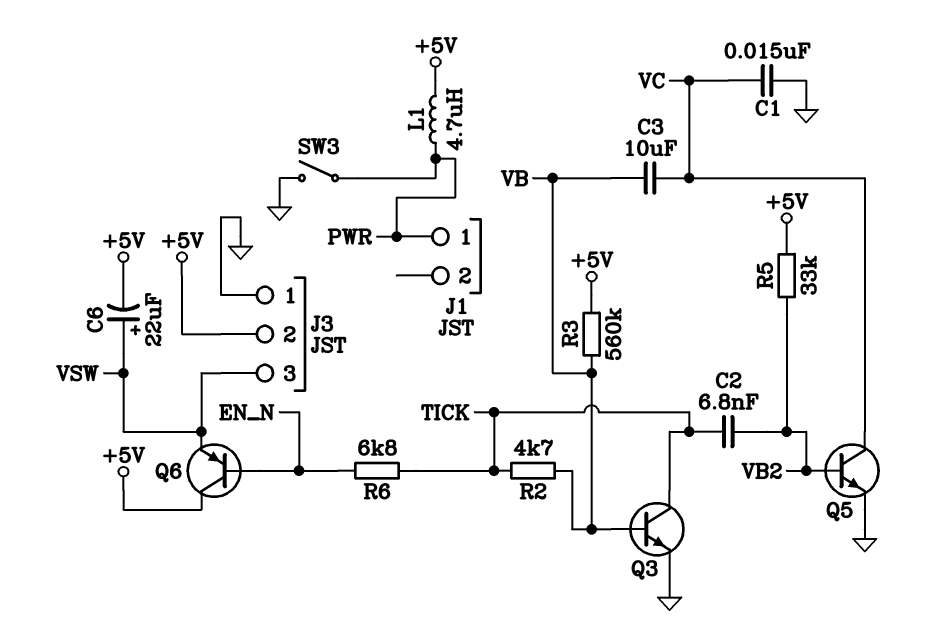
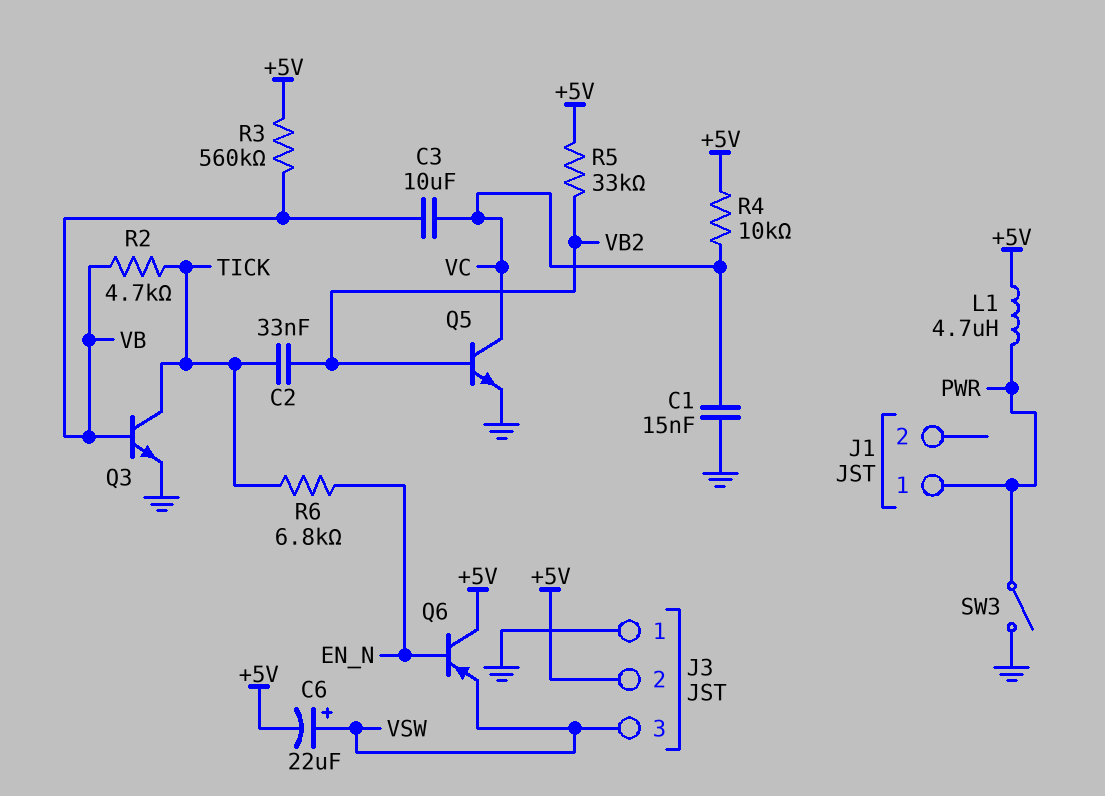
C2: 6.8nF (TICK, VB2) -> 33nF (TICK, VB2)
R4: none -> 10k (+5V, VC)

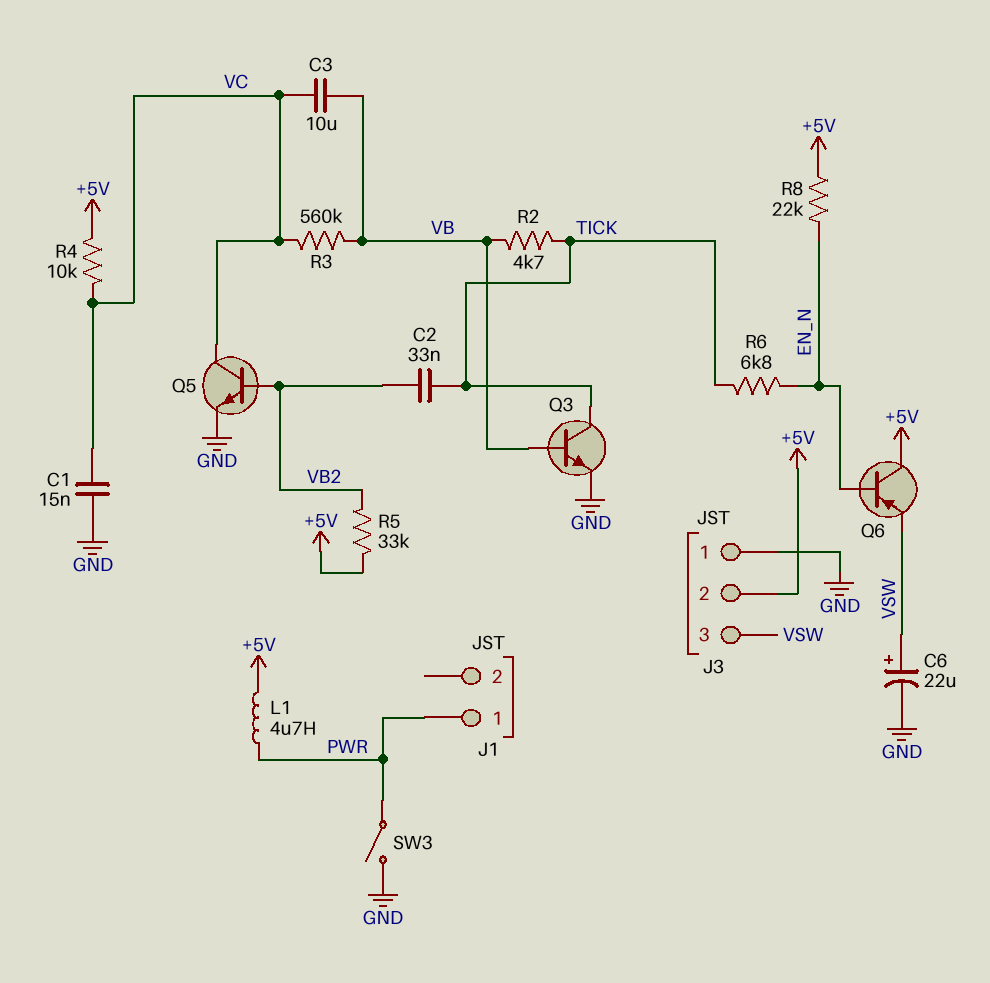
C6: 22uF (plus VSW, minus +5V) -> 22uF (plus VSW, minus GND)
R3: 560k (+5V, VB) -> 560k (VB, VC)
R8: none -> 22k (+5V, EN_N)

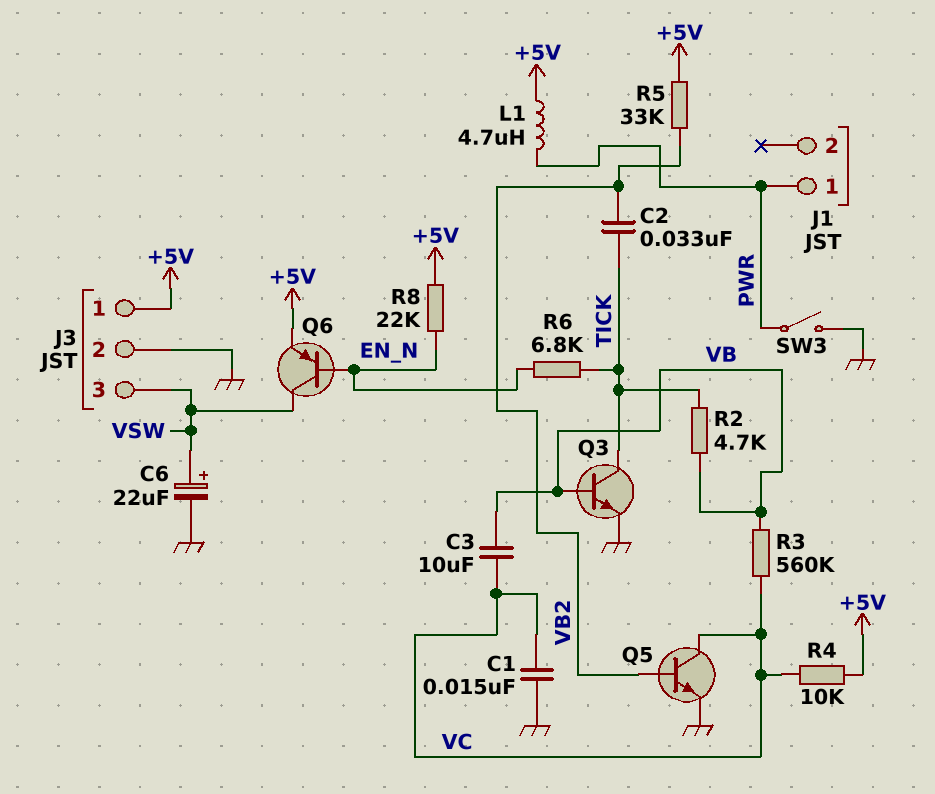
J3 pin 1: GND -> +5V
J3 pin 2: +5V -> GND
Q6: PNP (B EN_N, C +5V, E VSW) -> PNP (B EN_N, C VSW, E +5V)

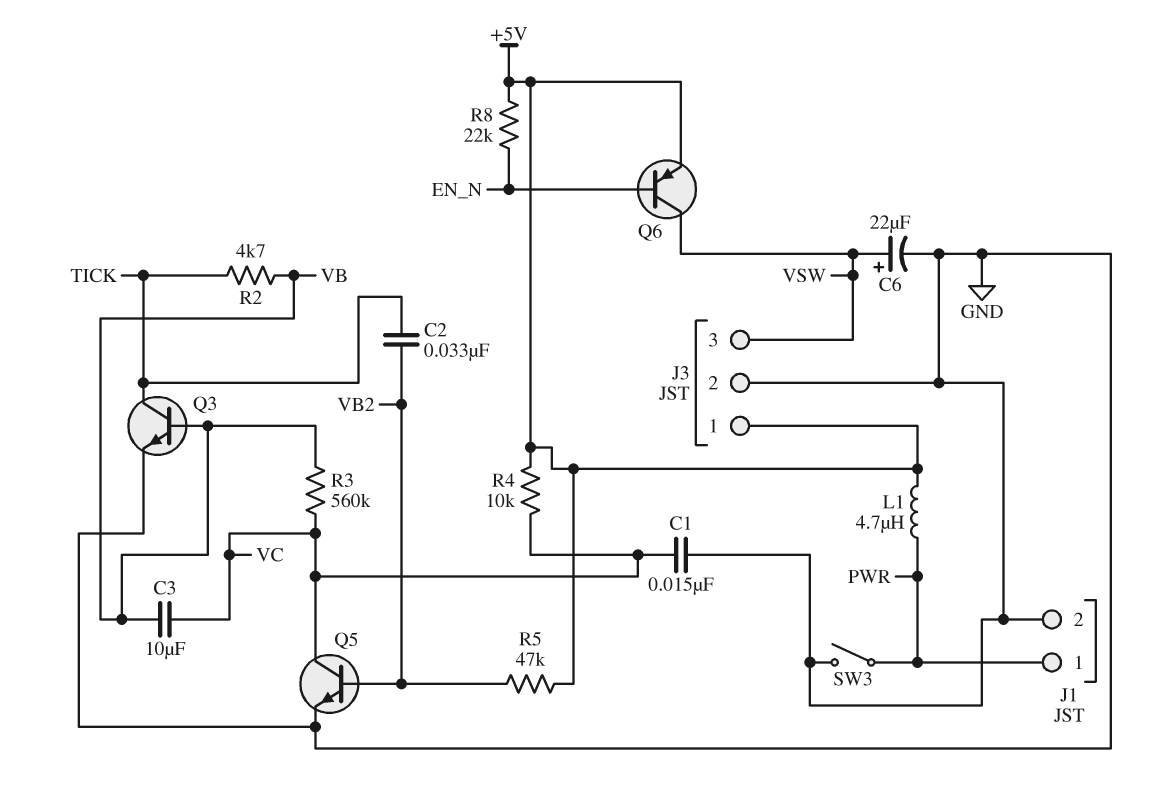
J1 pin 2: none -> GND
R5: 33k (+5V, VB2) -> 47k (+5V, VB2)
R6: 6.8k (EN_N, TICK) -> none

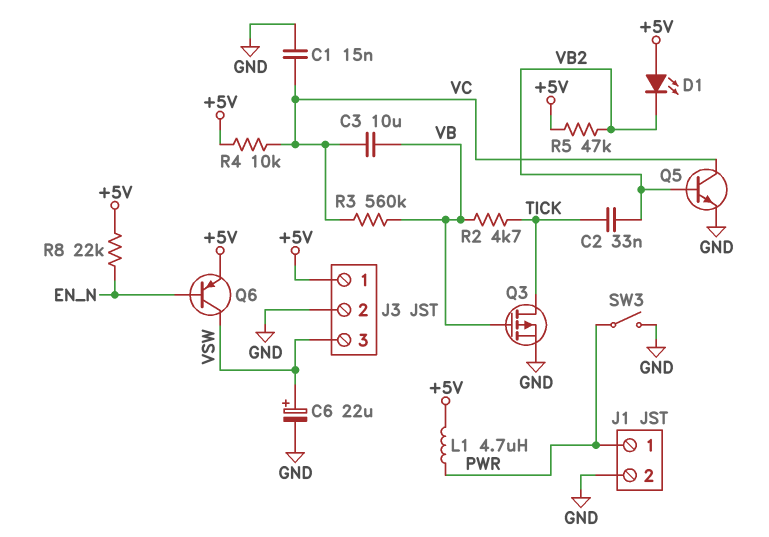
D1: none -> LED (A +5V, K VB2)
Q3: NPN (B VB, C TICK, E GND) -> PMOS (G VB, D TICK, S GND)

